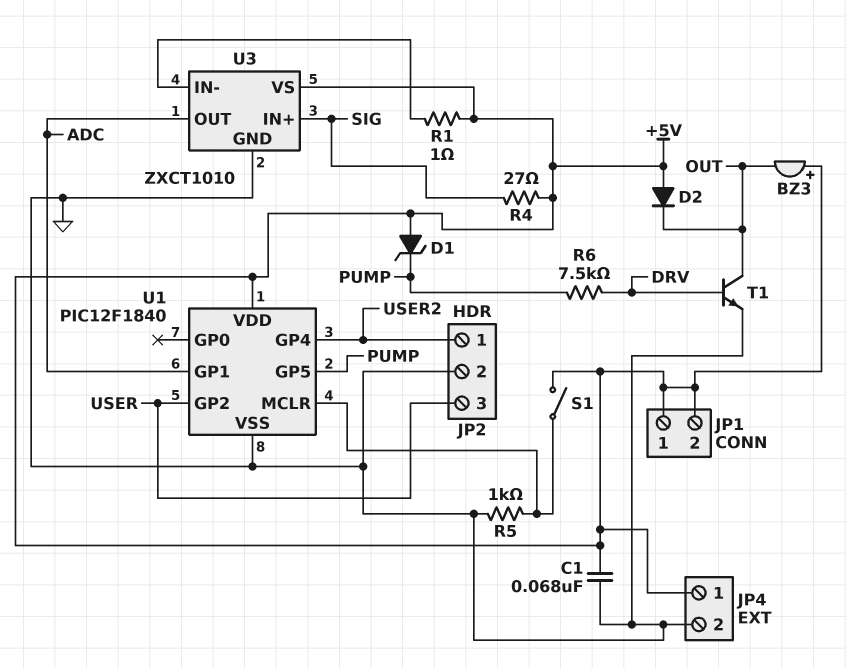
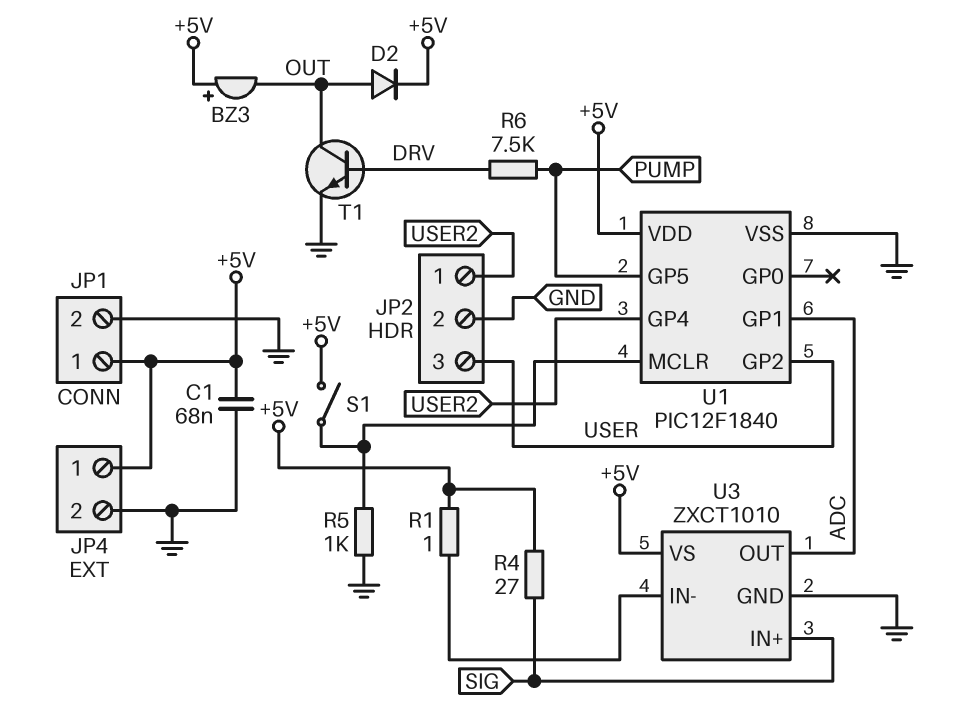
D1: zener (A +5V, K PUMP) -> none
D2: diode (A +5V, K OUT) -> diode (A OUT, K +5V)
JP1 pin 2: +5V -> GND

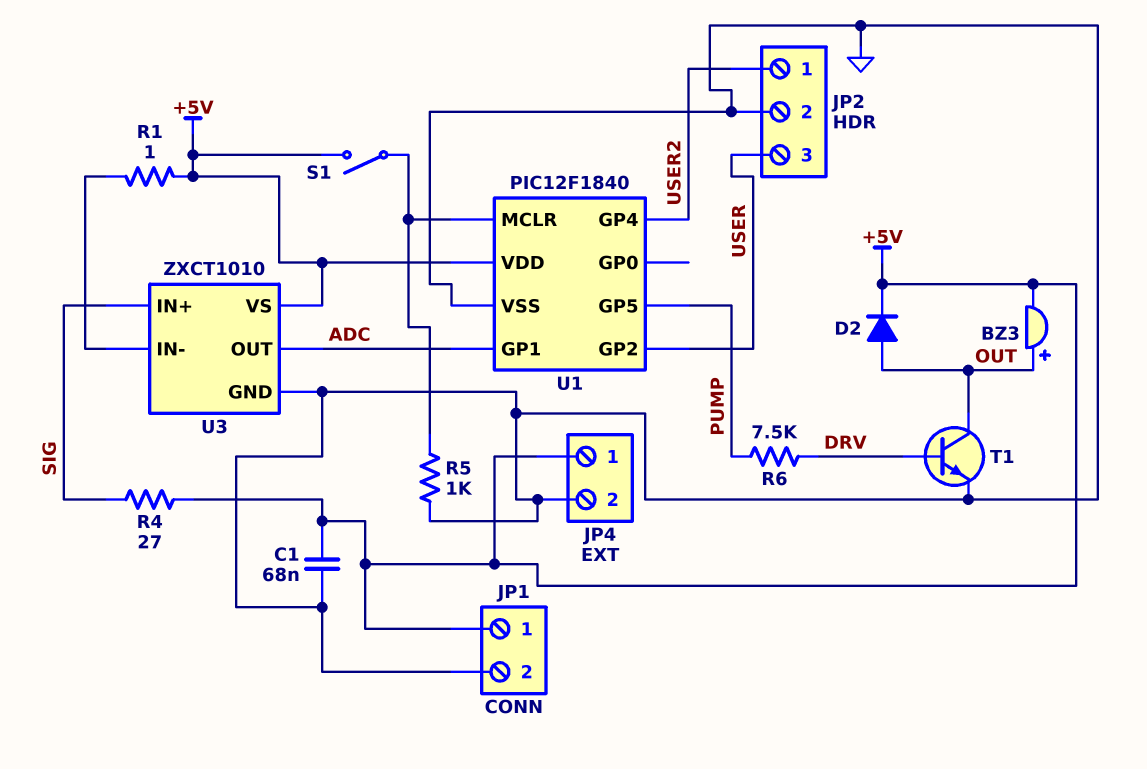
BZ3: buzzer (plus +5V, minus OUT) -> buzzer (plus OUT, minus +5V)

